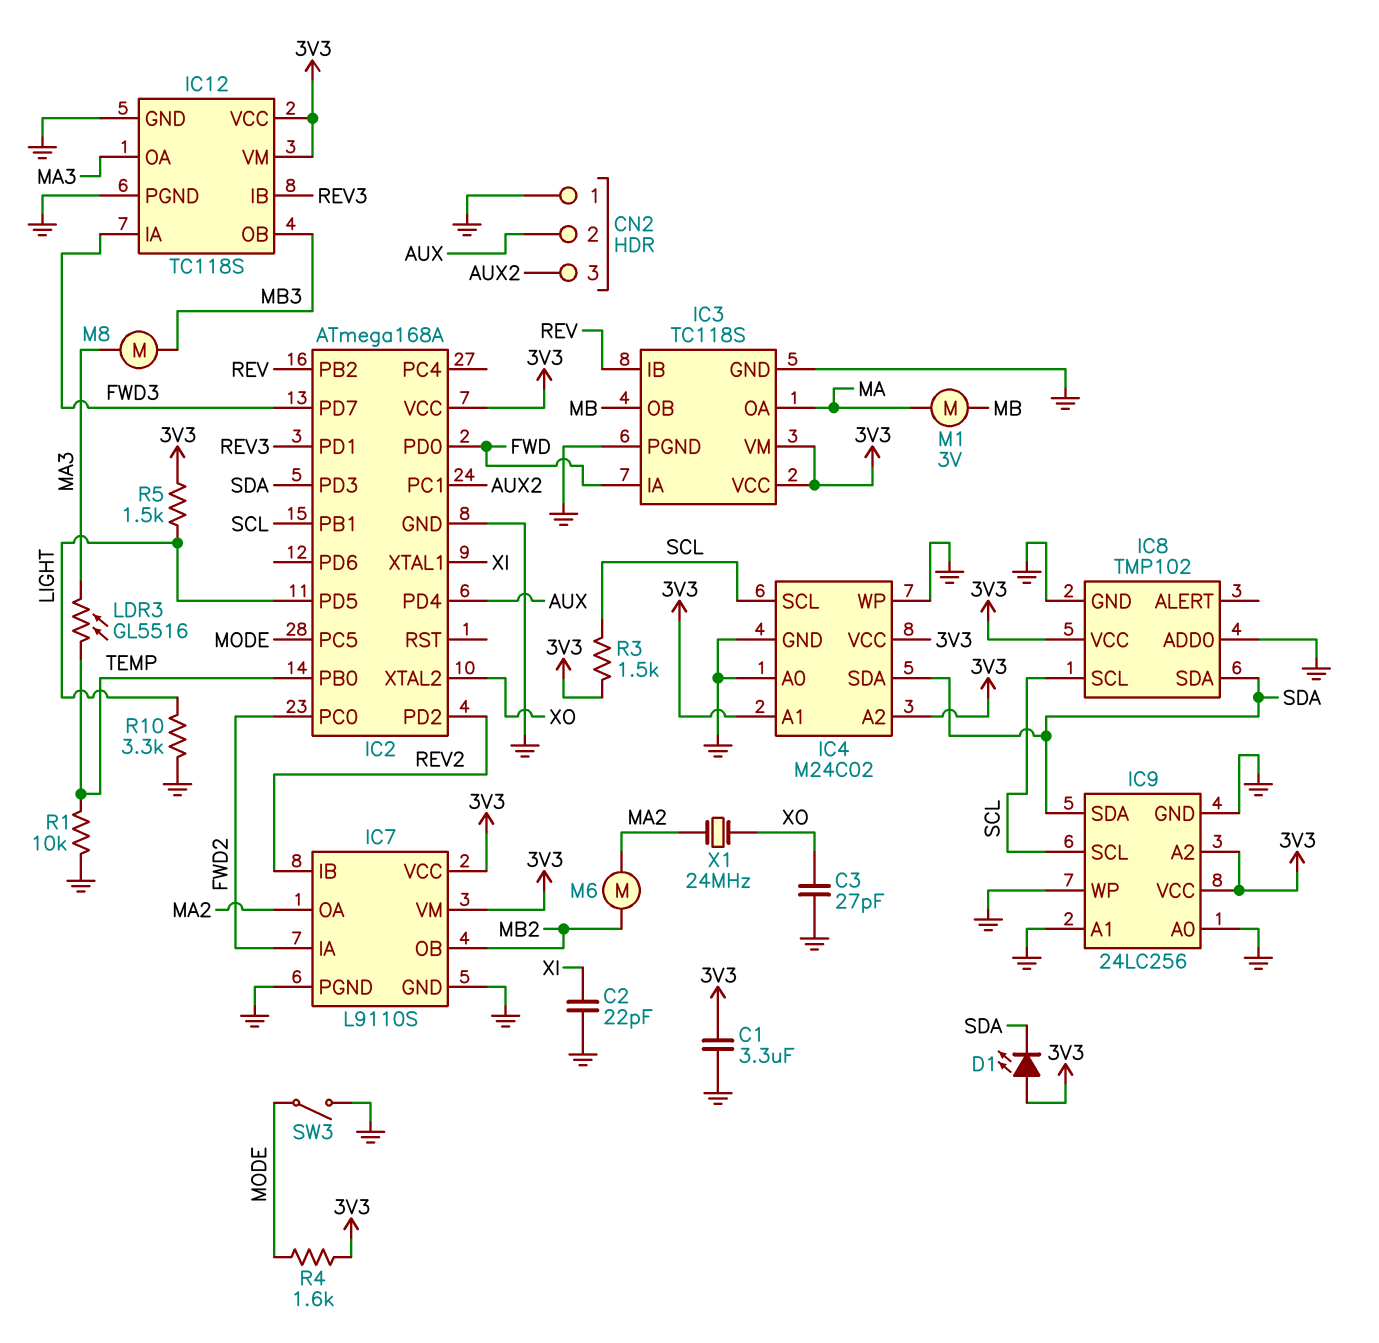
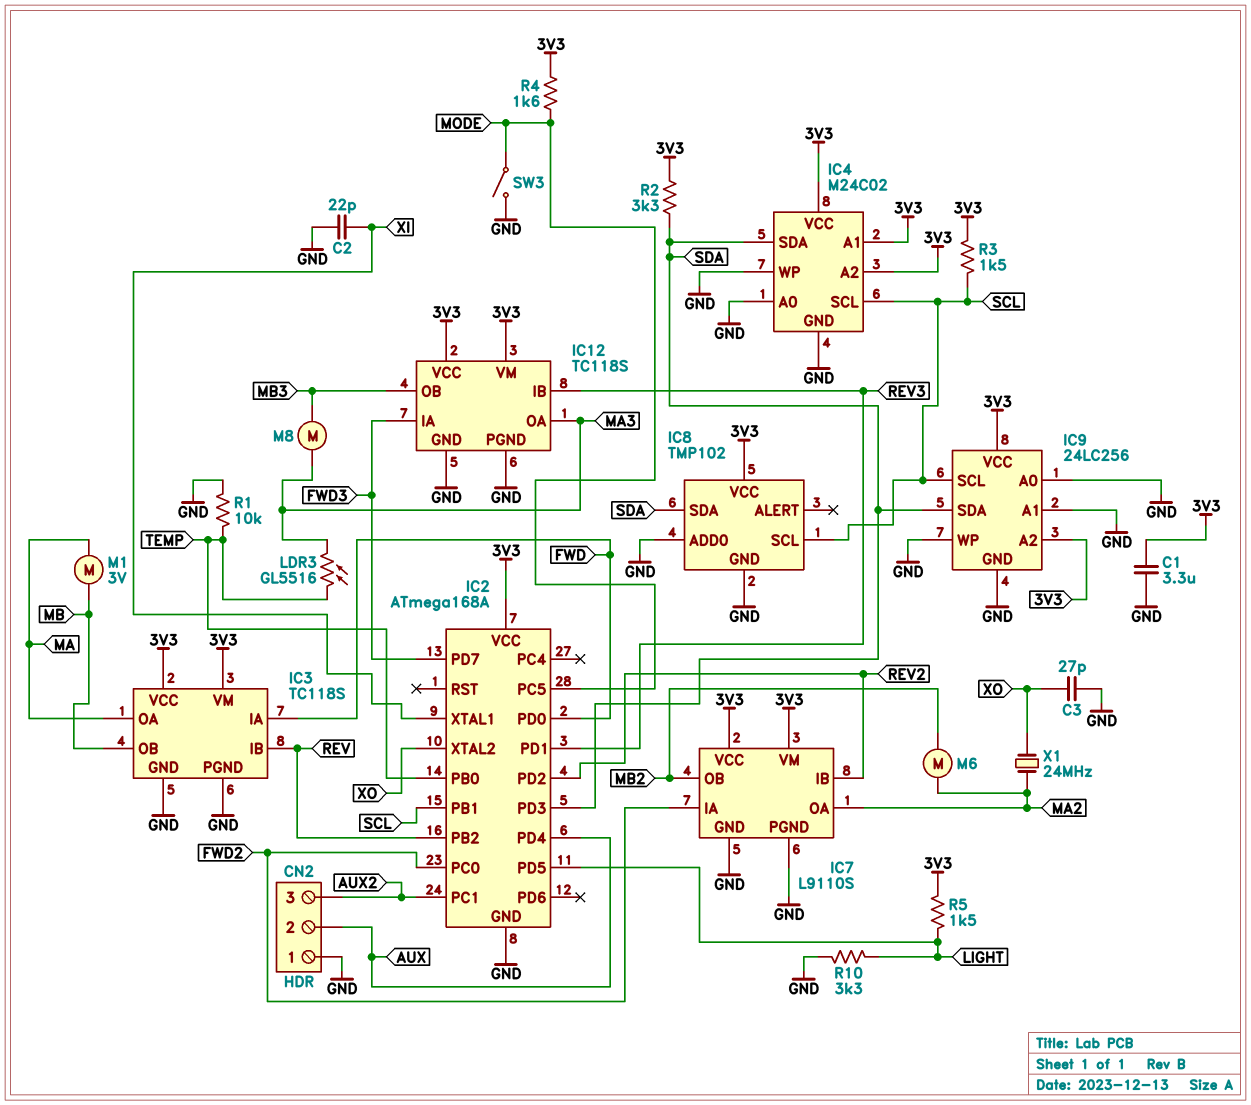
D1: LED (A 3V3, K SDA) -> none
R2: none -> 3.3k (3V3, SDA)

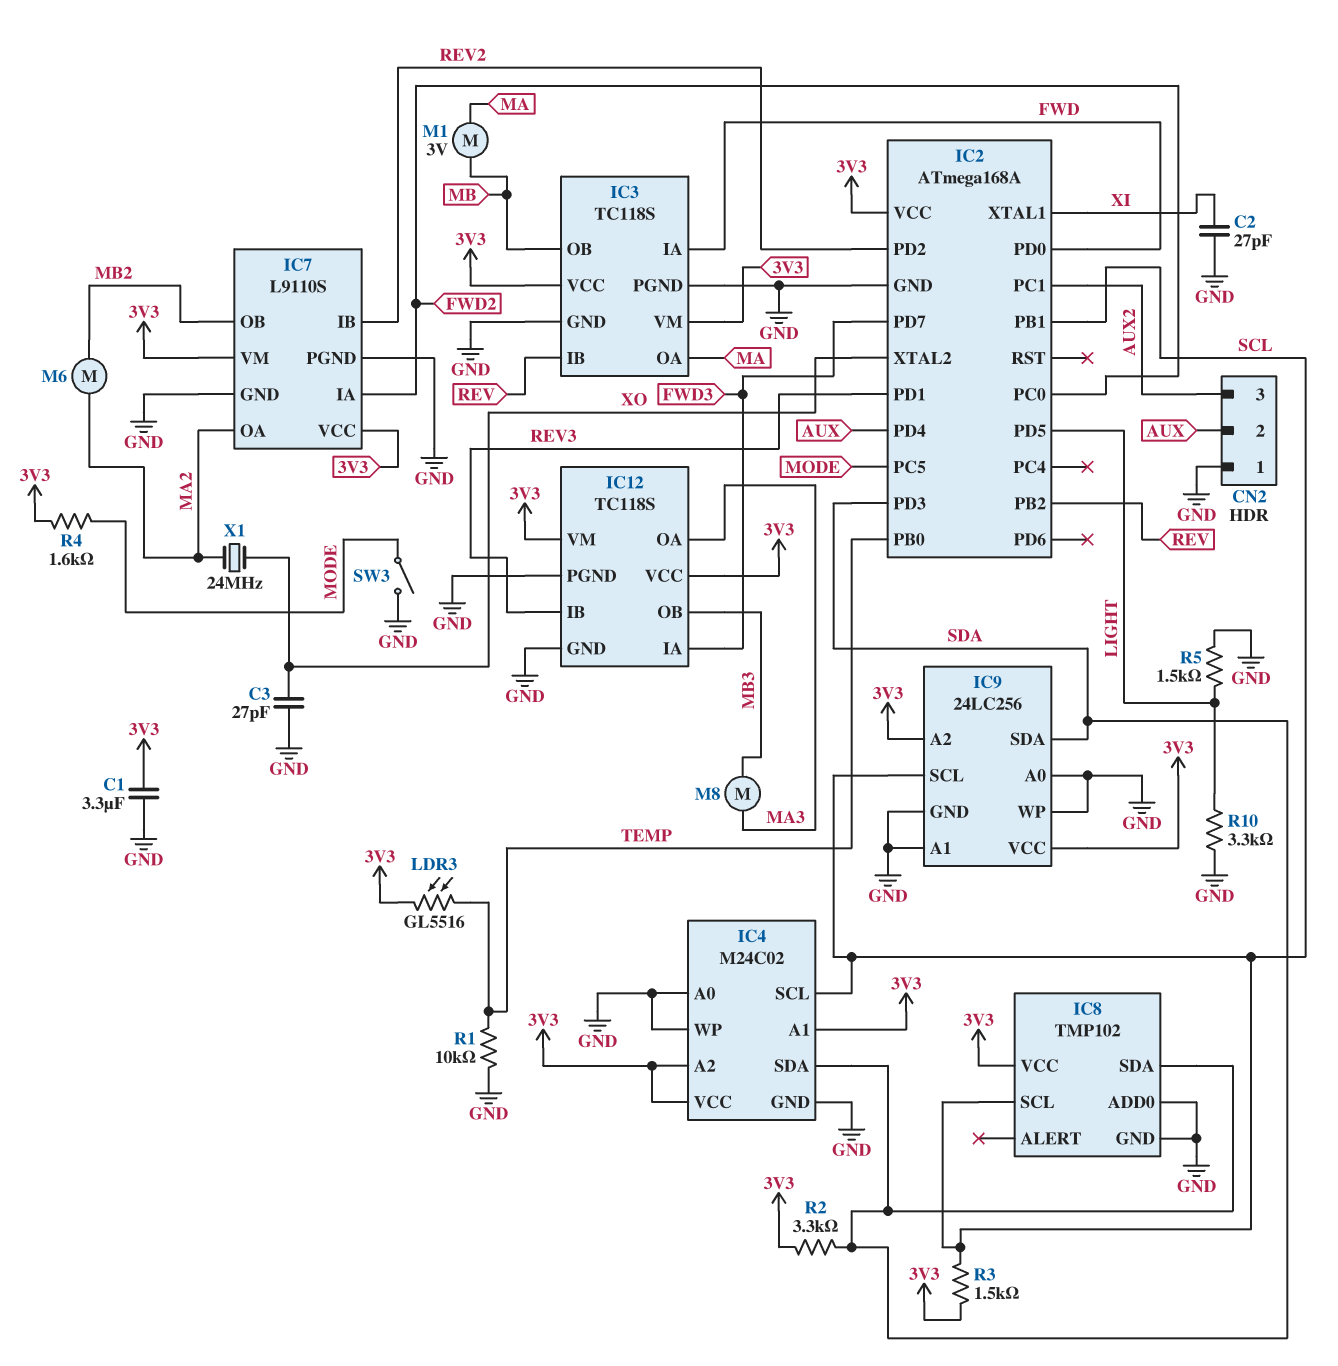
C2: 22pF (GND, XI) -> 27pF (GND, XI)
LDR3: GL5516 (MA3, TEMP) -> GL5516 (3V3, TEMP)
R5: 1.5k (3V3, LIGHT) -> 1.5k (GND, LIGHT)

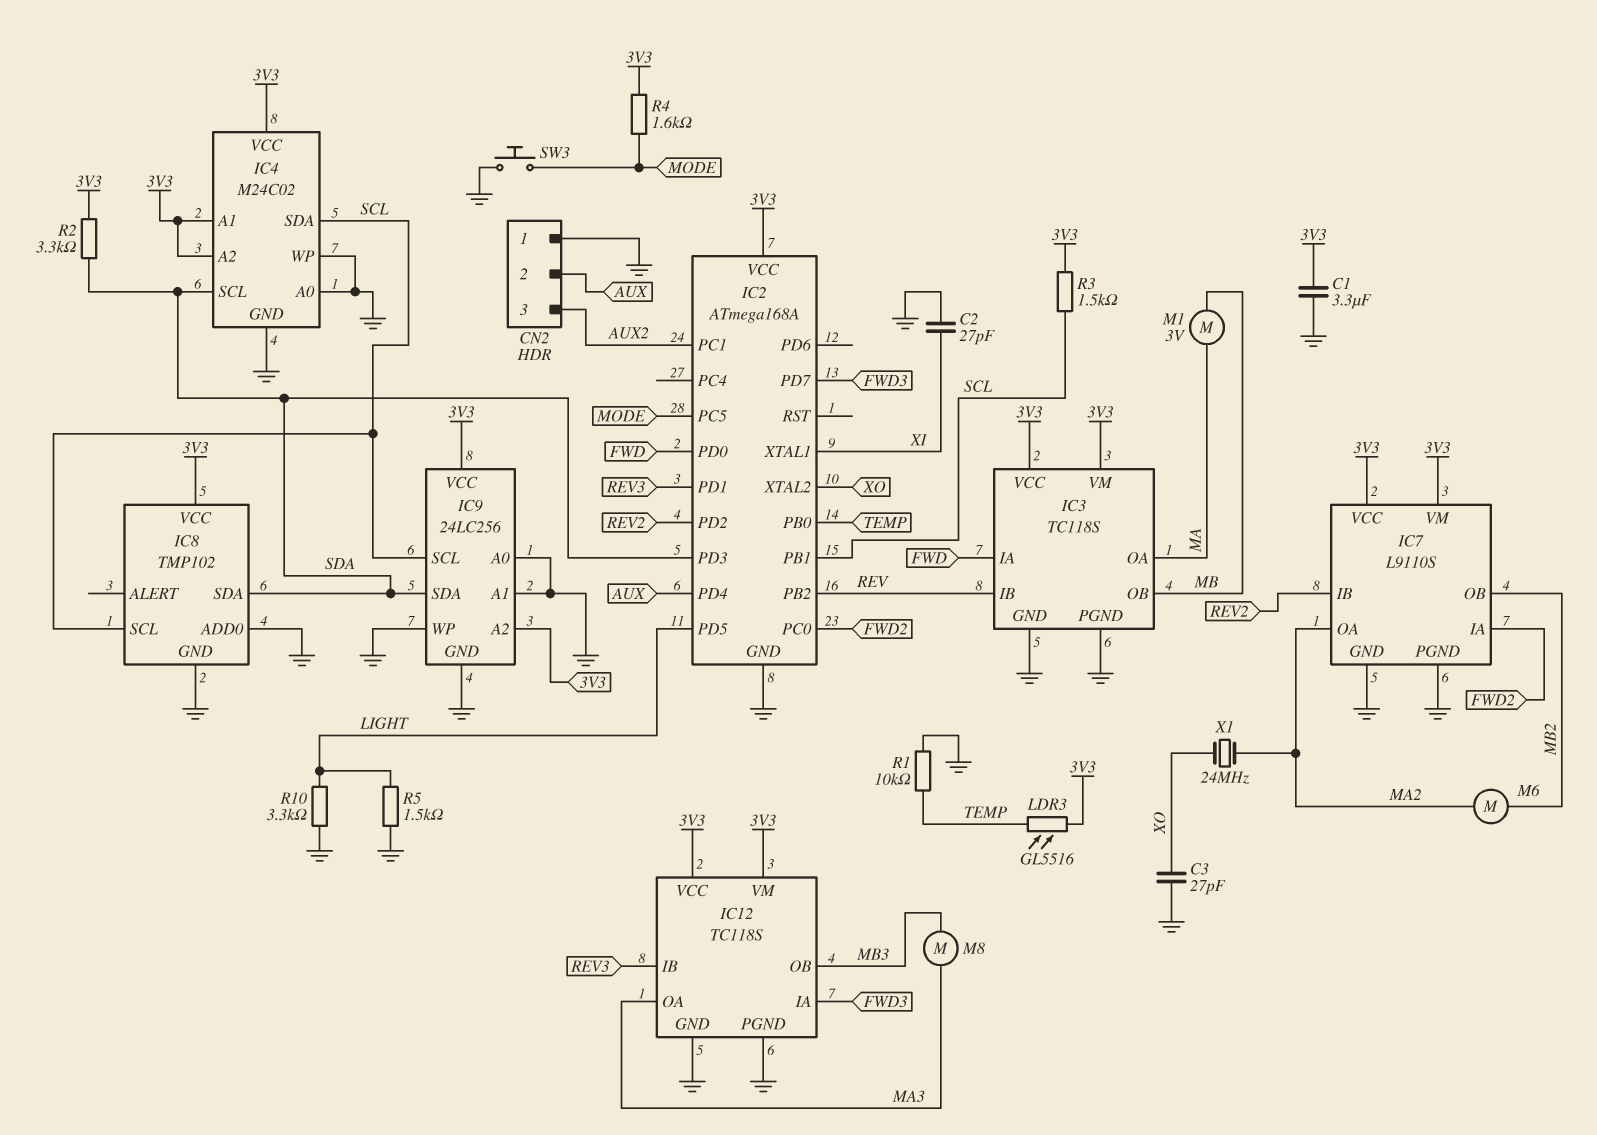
IC4 pin SCL: SCL -> SDA
IC4 pin SDA: SDA -> SCL
SW3: switch (GND, MODE) -> button (GND, MODE)

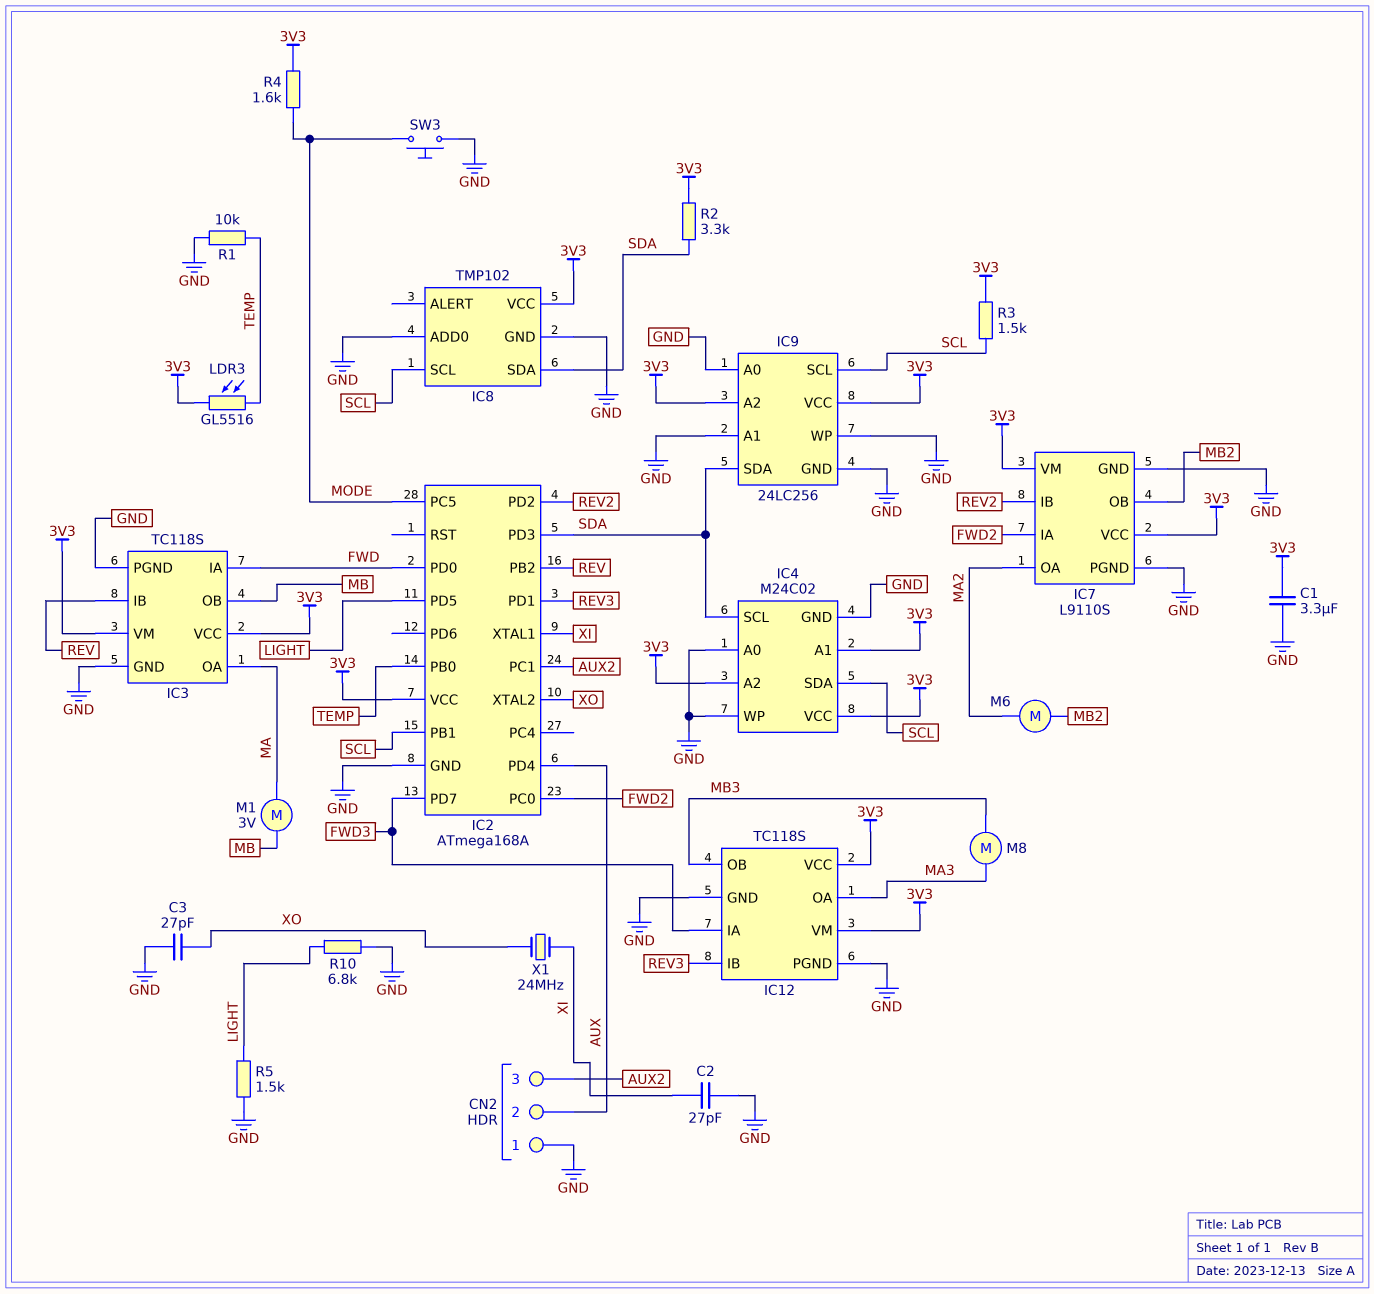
R10: 3.3k (GND, LIGHT) -> 6.8k (GND, LIGHT)
X1: 24MHz (MA2, XO) -> 24MHz (XI, XO)

